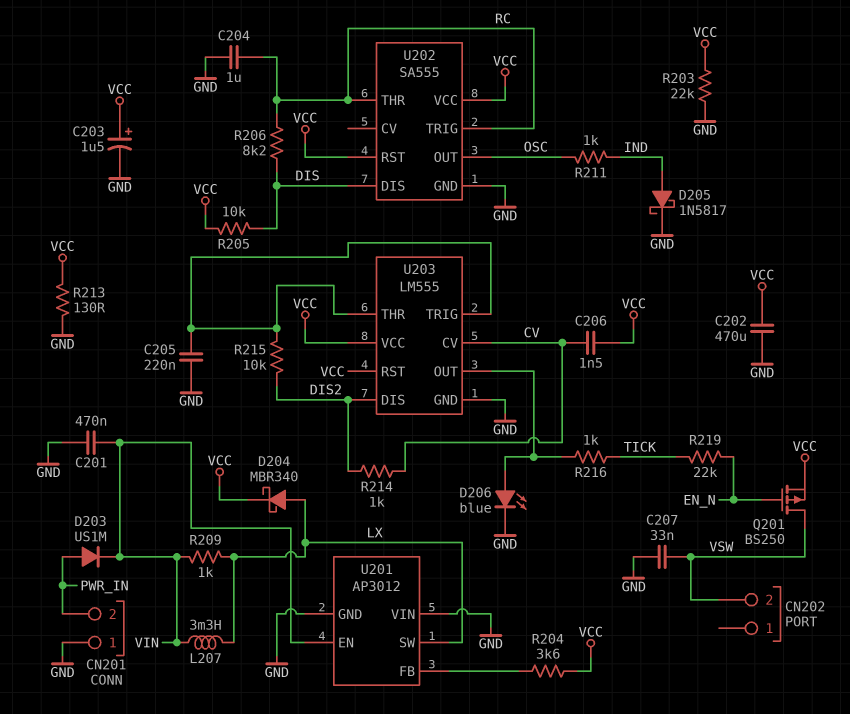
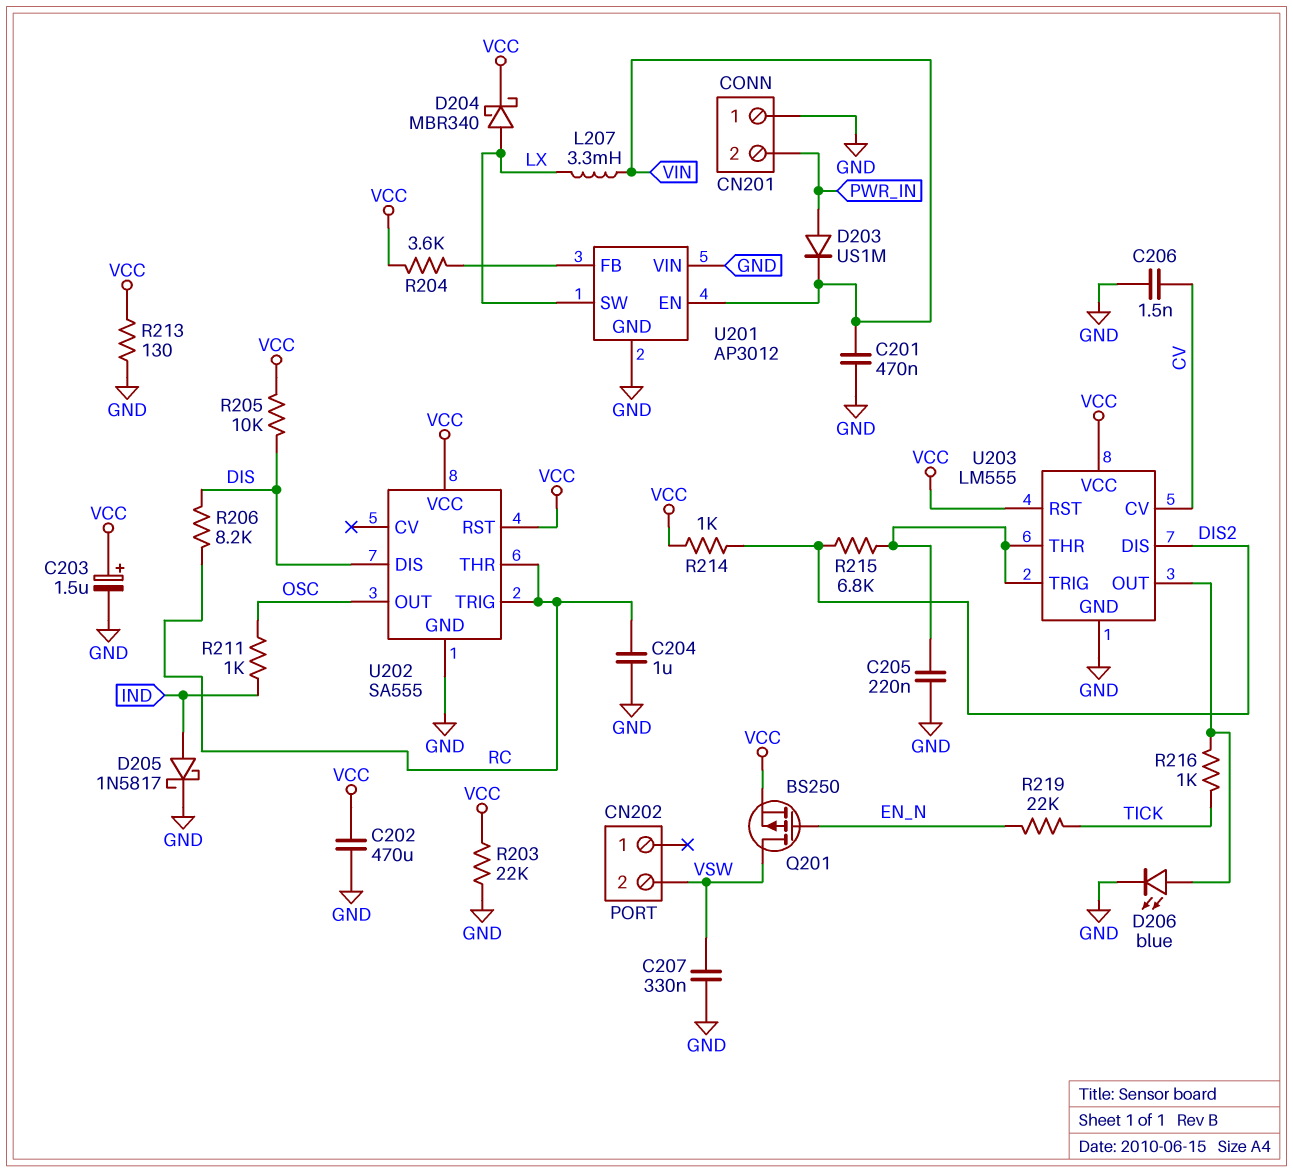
C206: 1.5nF (CV, VCC) -> 1.5nF (CV, GND)
C207: 33nF (GND, VSW) -> 330nF (GND, VSW)
R209: 1k (LX, VIN) -> none
R214: 1k (CV, DIS2) -> 1k (DIS2, VCC)
R215: 10k (DIS2, U203/THR) -> 6.8k (DIS2, U203/THR)

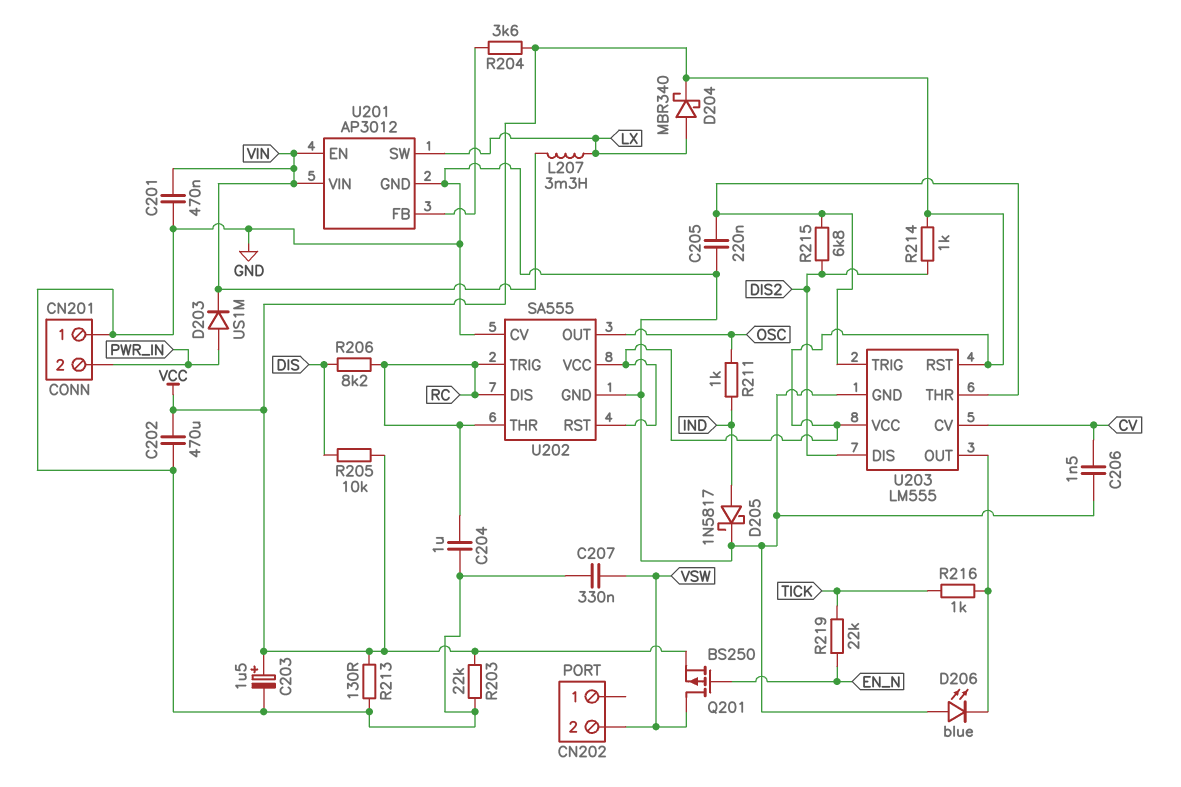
D206: LED blue (A U203/OUT, K GND) -> LED blue (A GND, K U203/OUT)
U201 pin VIN: GND -> VIN
U202 pin CV: none -> GND
U202 pin DIS: DIS -> RC

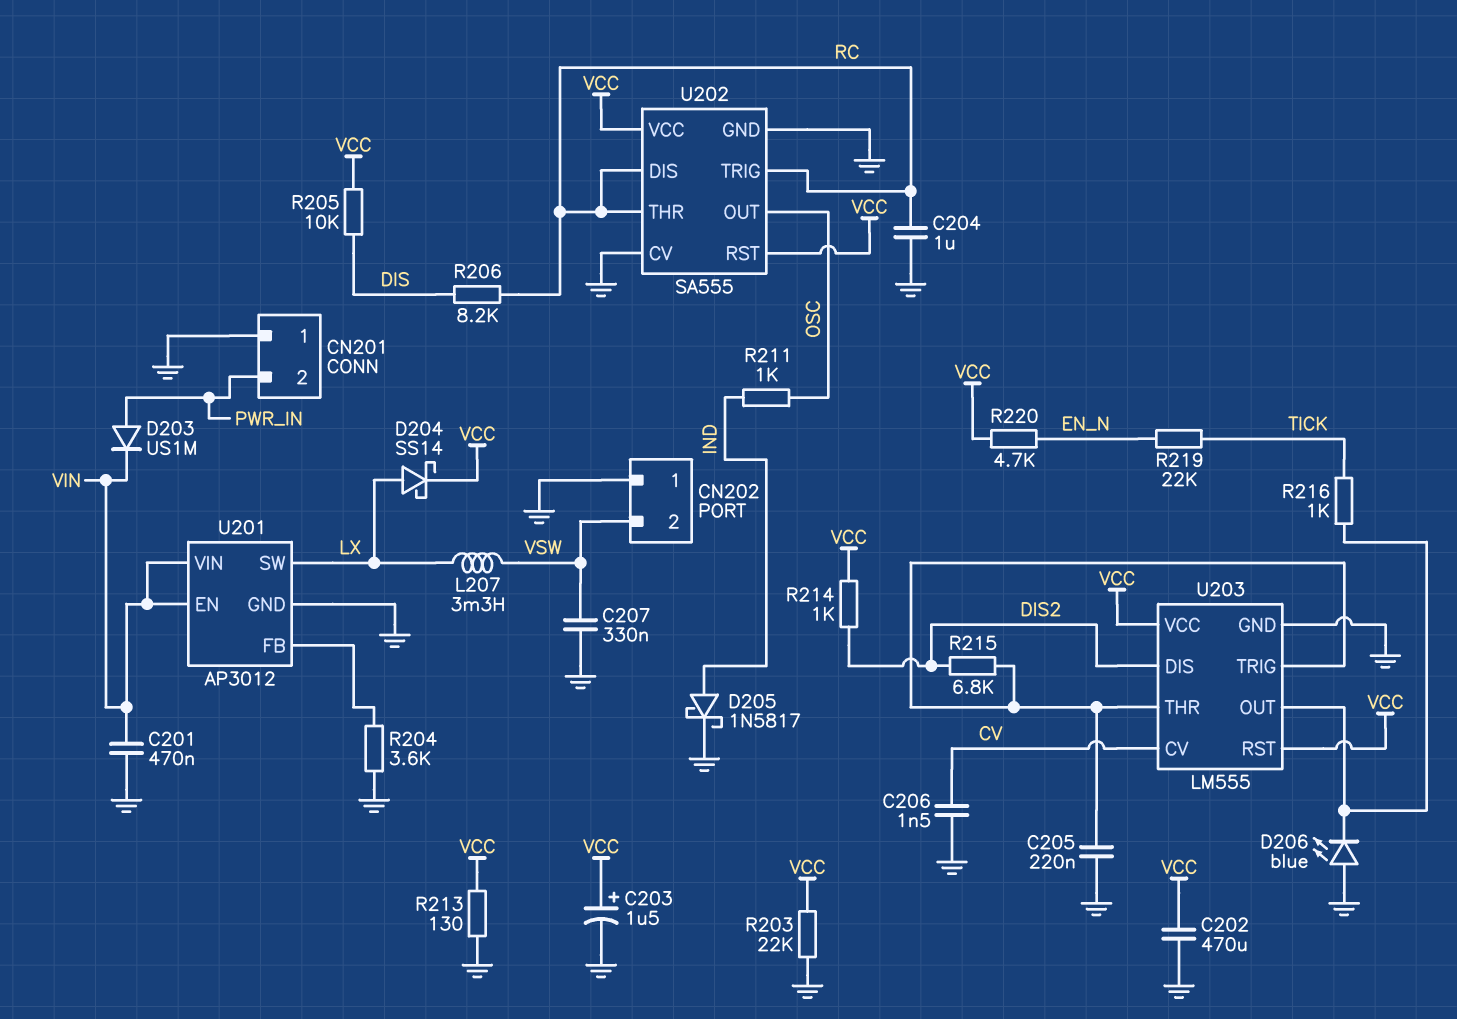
CN202 pin 1: none -> GND
D204: schottky MBR340 (A LX, K VCC) -> schottky SS14 (A LX, K VCC)
L207: 3.3mH (LX, VIN) -> 3.3mH (LX, VSW)
Q201: PMOS BS250 (G EN_N, D VSW, S VCC) -> none
R204: 3.6k (U201/FB, VCC) -> 3.6k (GND, U201/FB)
R220: none -> 4.7k (EN_N, VCC)

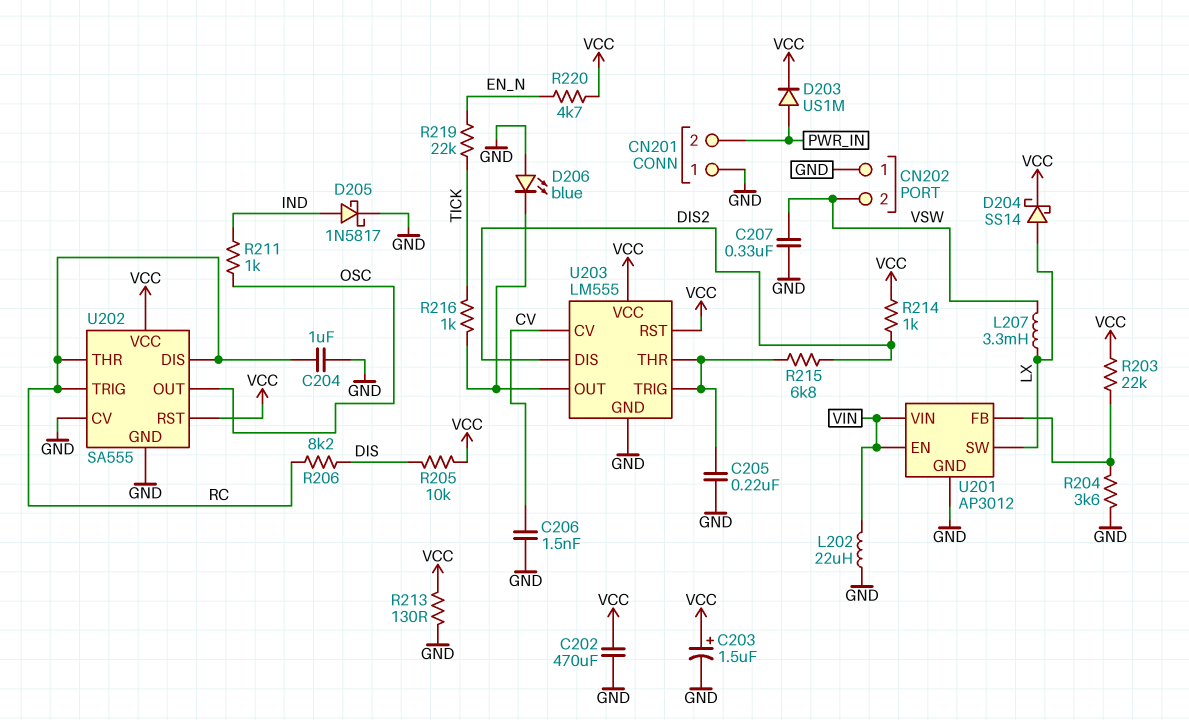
C201: 470nF (GND, VIN) -> none
D203: diode US1M (A PWR_IN, K VIN) -> diode US1M (A PWR_IN, K VCC)
L202: none -> 22uH (GND, VIN)
R203: 22k (GND, VCC) -> 22k (U201/FB, VCC)

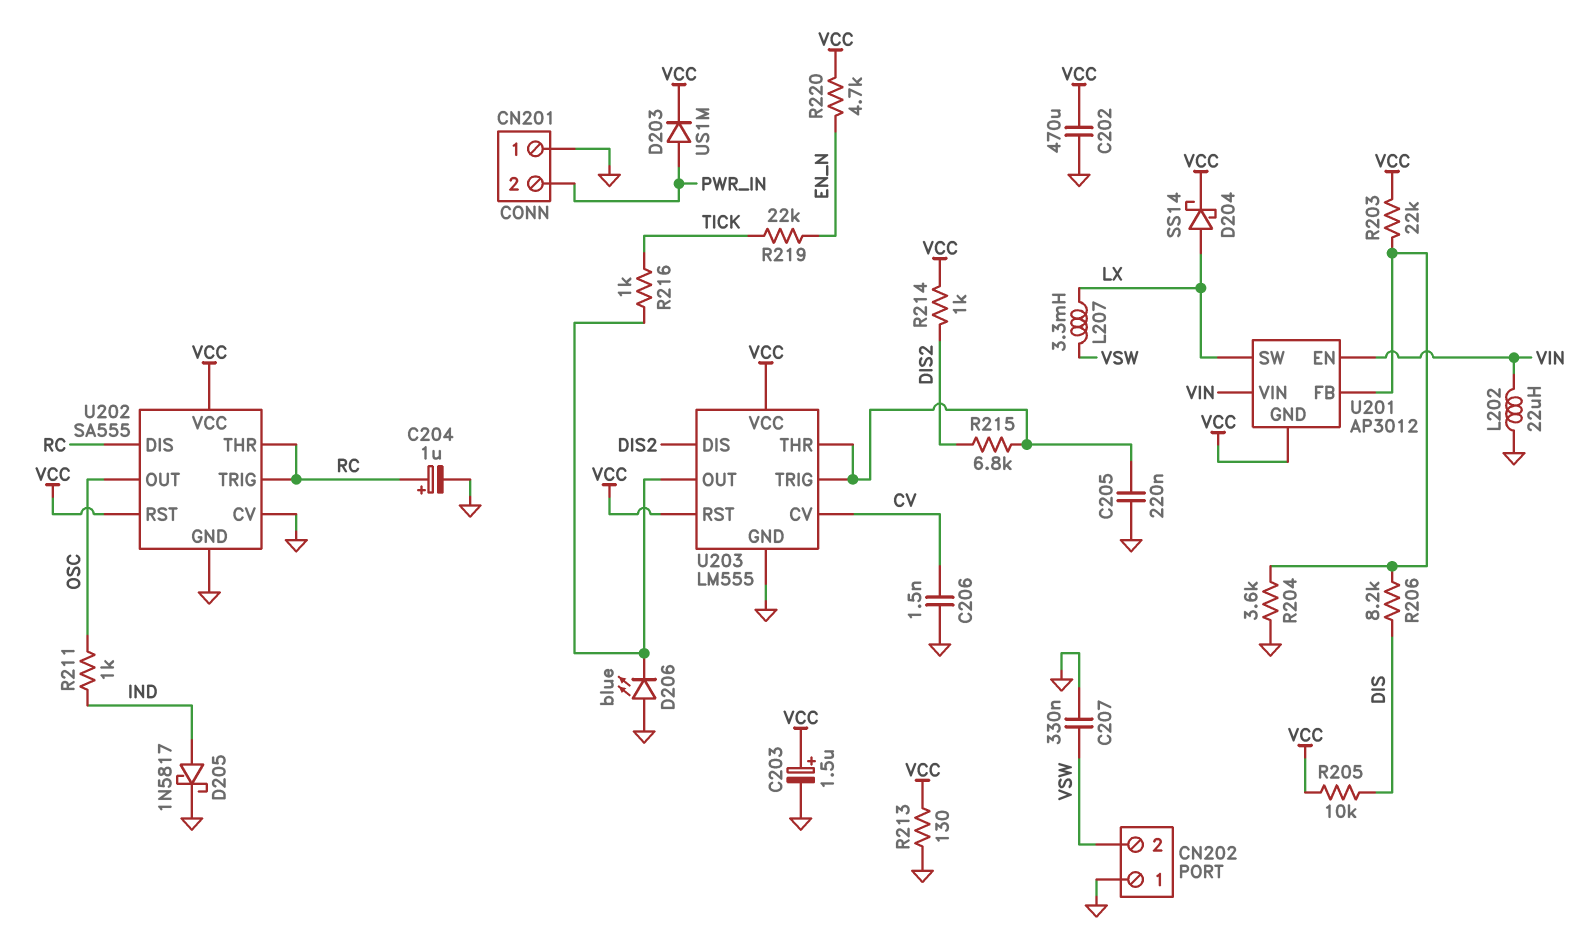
C204: 1uF (GND, RC) -> 1uF (plus RC, minus GND)
R206: 8.2k (DIS, RC) -> 8.2k (DIS, U201/FB)
U201 pin GND: GND -> VCC

